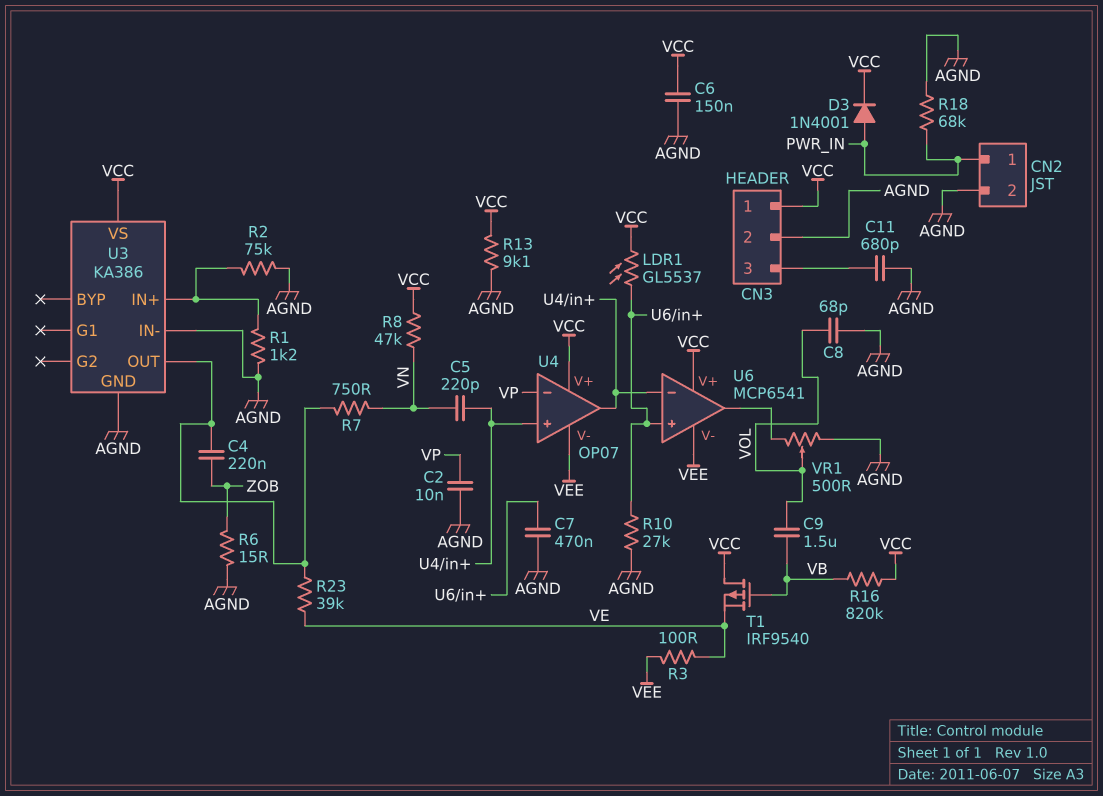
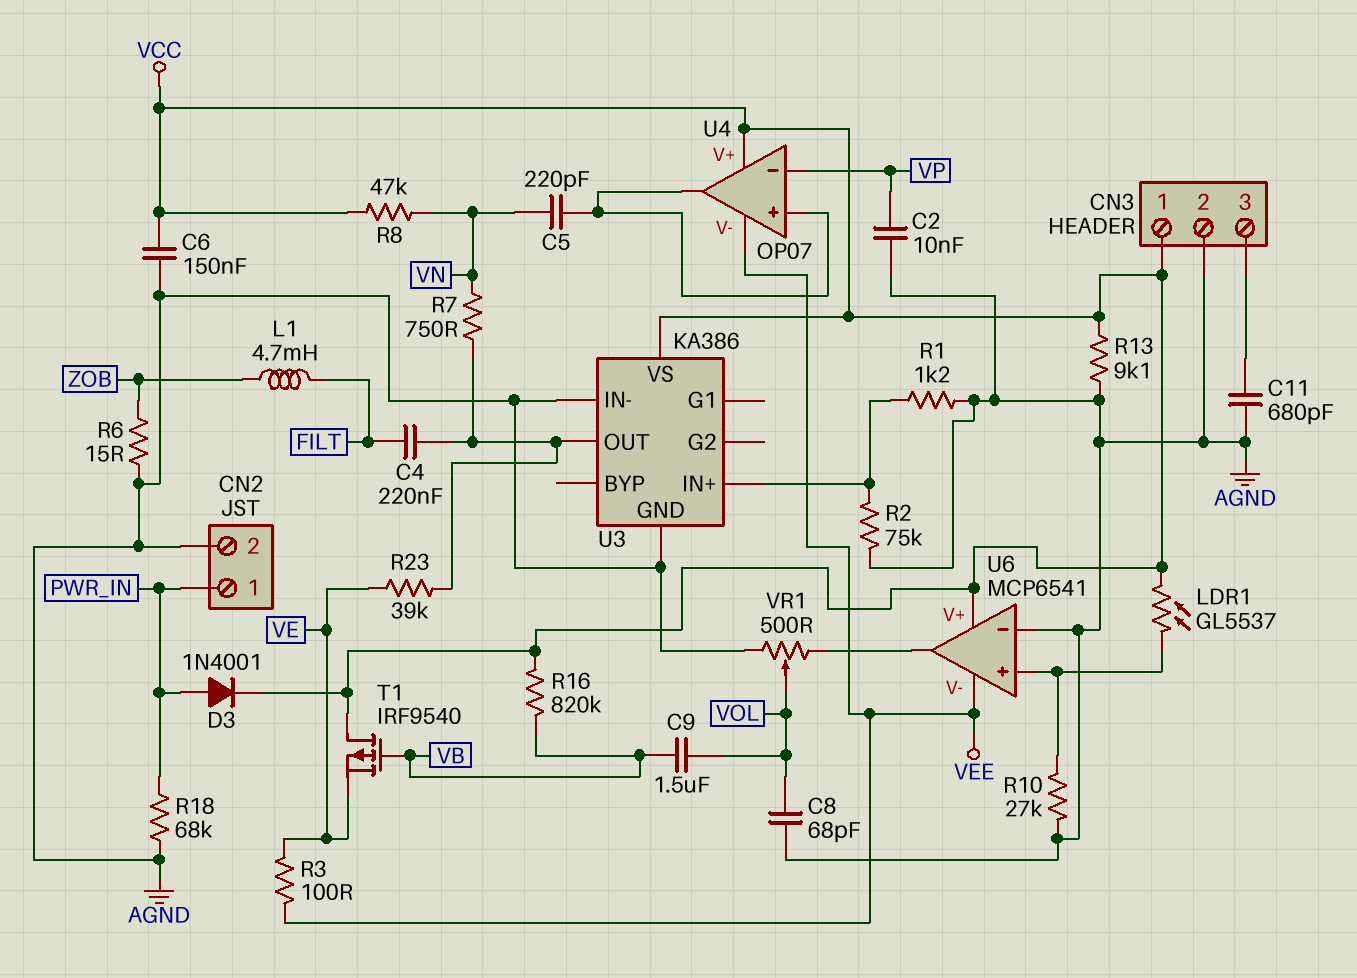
C4: 220nF (U3/OUT, ZOB) -> 220nF (FILT, U3/OUT)
C7: 470nF (AGND, U6/in+) -> none
L1: none -> 4.7mH (FILT, ZOB)
U6 pin in-: U4/in+ -> AGND

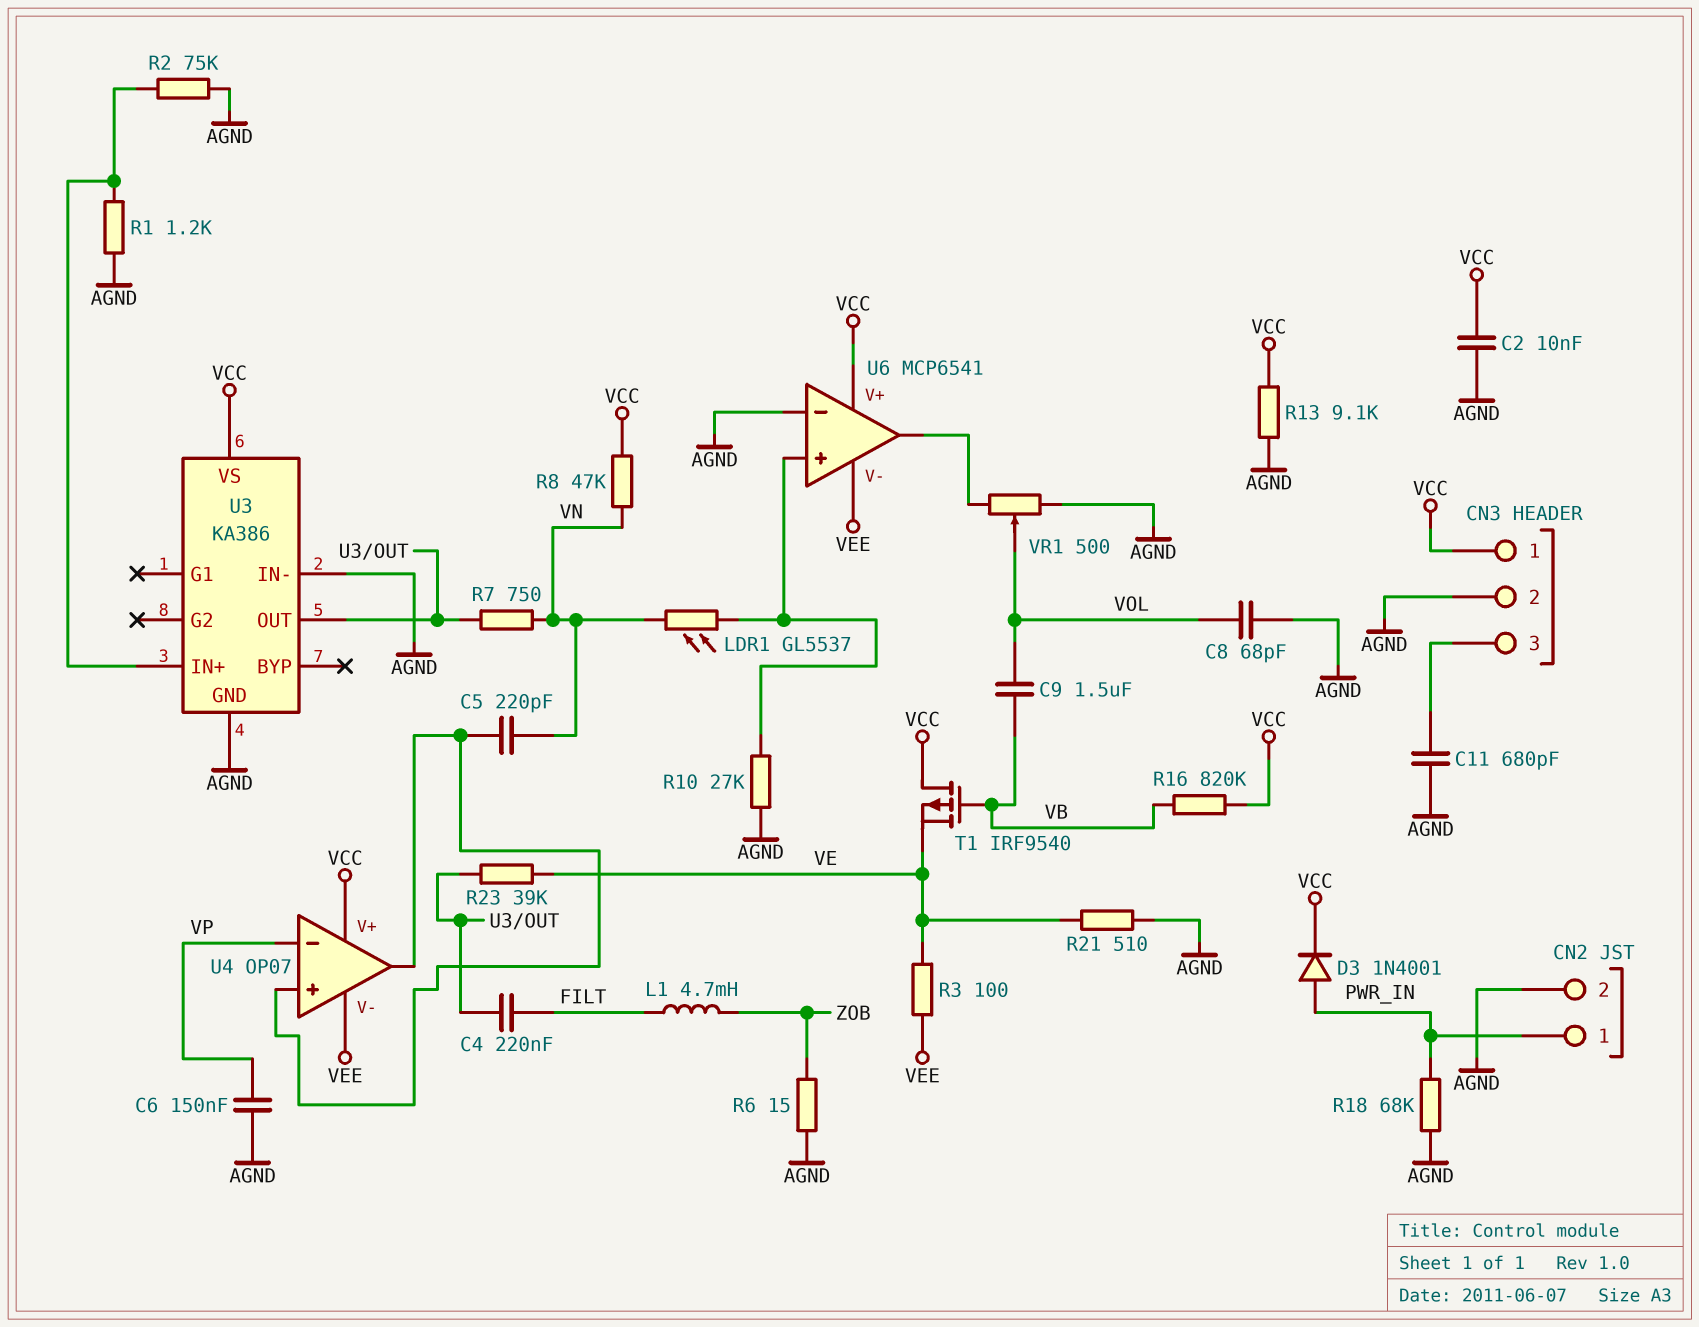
C2: 10nF (AGND, VP) -> 10nF (AGND, VCC)
C6: 150nF (AGND, VCC) -> 150nF (AGND, VP)
LDR1: GL5537 (U6/in+, VCC) -> GL5537 (U6/in+, VN)
R21: none -> 510 (AGND, VE)

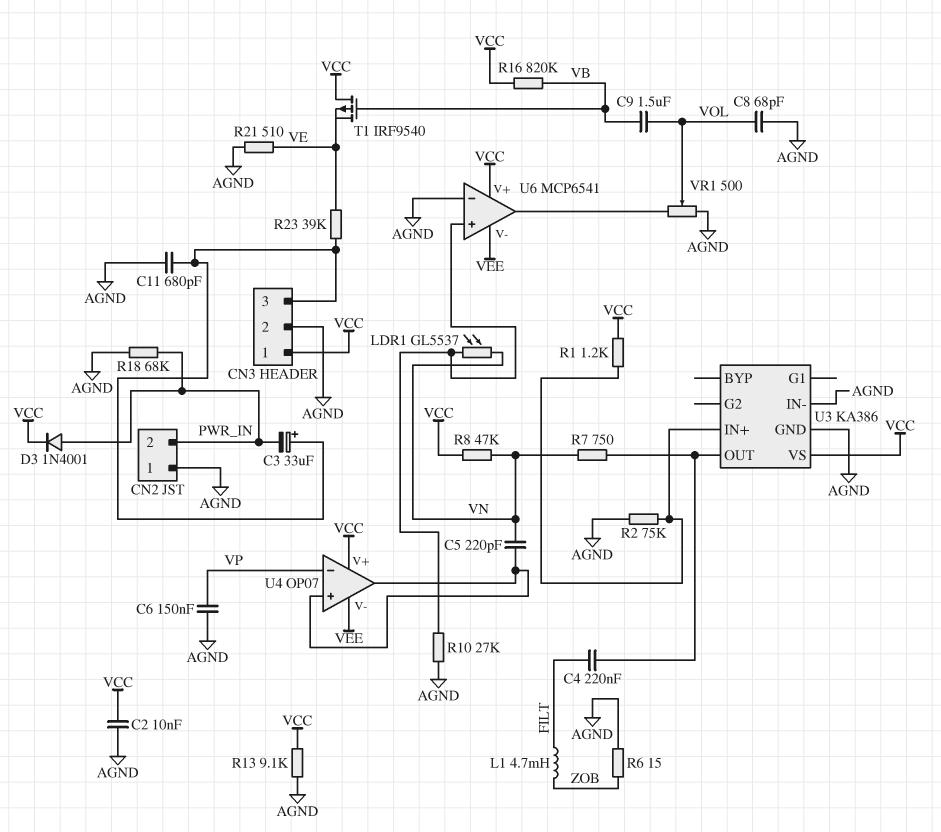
C3: none -> 33uF (plus CN3/3, minus PWR_IN)
CN2 pin 1: PWR_IN -> AGND
CN2 pin 2: AGND -> PWR_IN
R1: 1.2k (AGND, U3/IN+) -> 1.2k (U3/IN+, VCC)
R3: 100 (VE, VEE) -> none
R23: 39k (U3/OUT, VE) -> 39k (CN3/3, VE)

